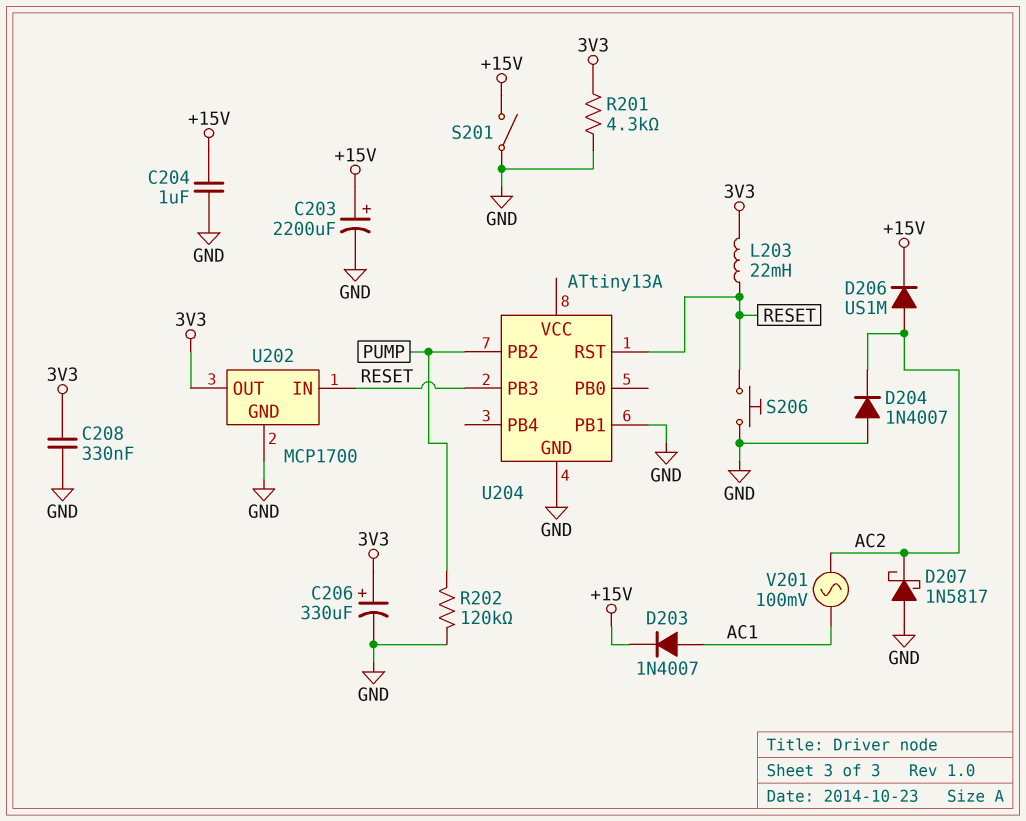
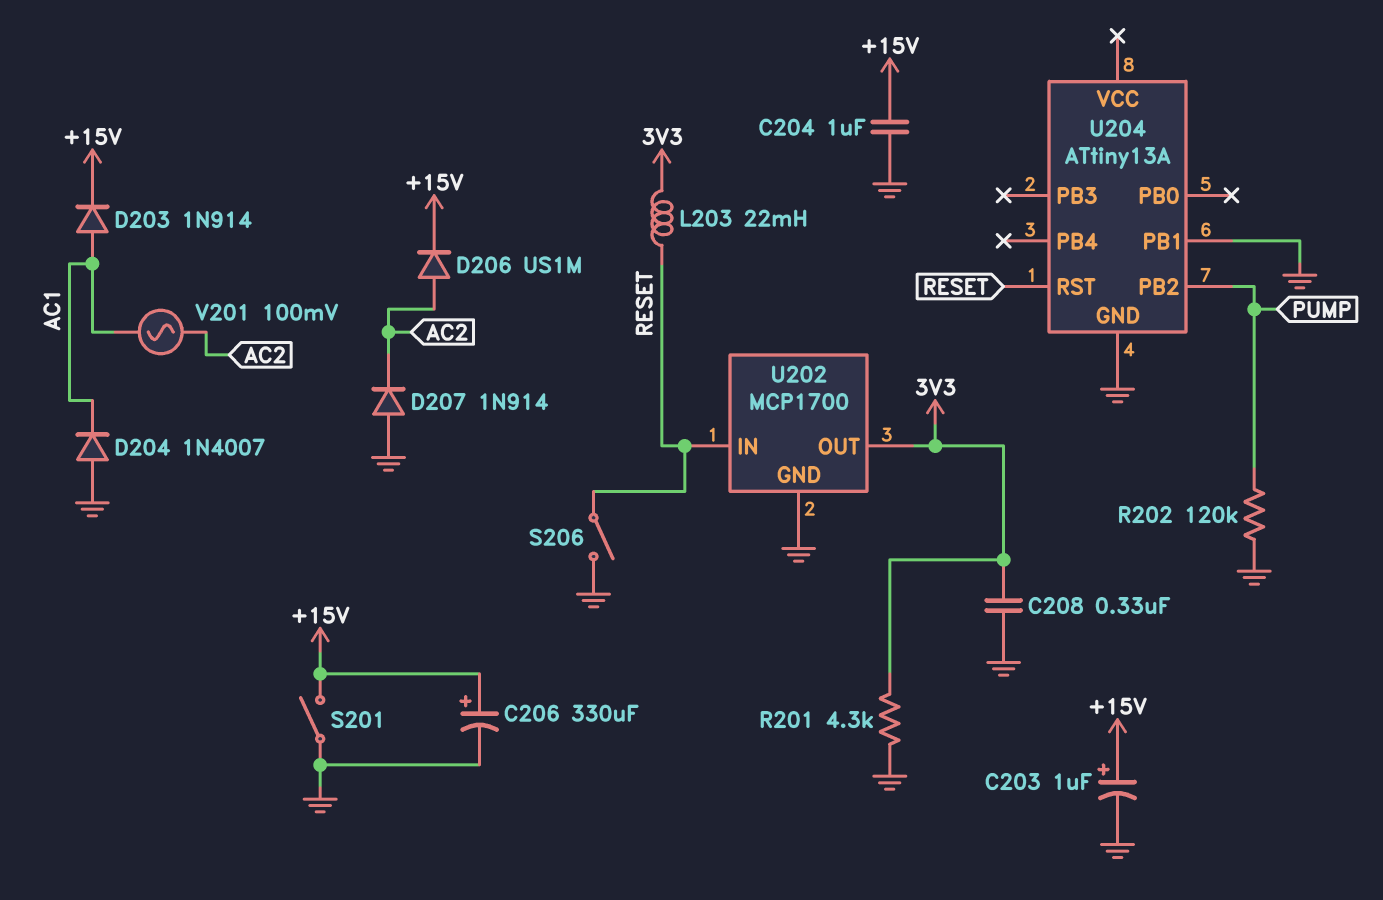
C203: 2200uF (plus +15V, minus GND) -> 1uF (plus +15V, minus GND)
C206: 330uF (plus 3V3, minus GND) -> 330uF (plus +15V, minus GND)
D203: diode 1N4007 (A AC1, K +15V) -> diode 1N914 (A AC1, K +15V)
D204: diode 1N4007 (A GND, K AC2) -> diode 1N4007 (A GND, K AC1)
D207: schottky 1N5817 (A GND, K AC2) -> diode 1N914 (A GND, K AC2)
S206: button (GND, RESET) -> switch (GND, RESET)
U204 pin PB3: RESET -> none

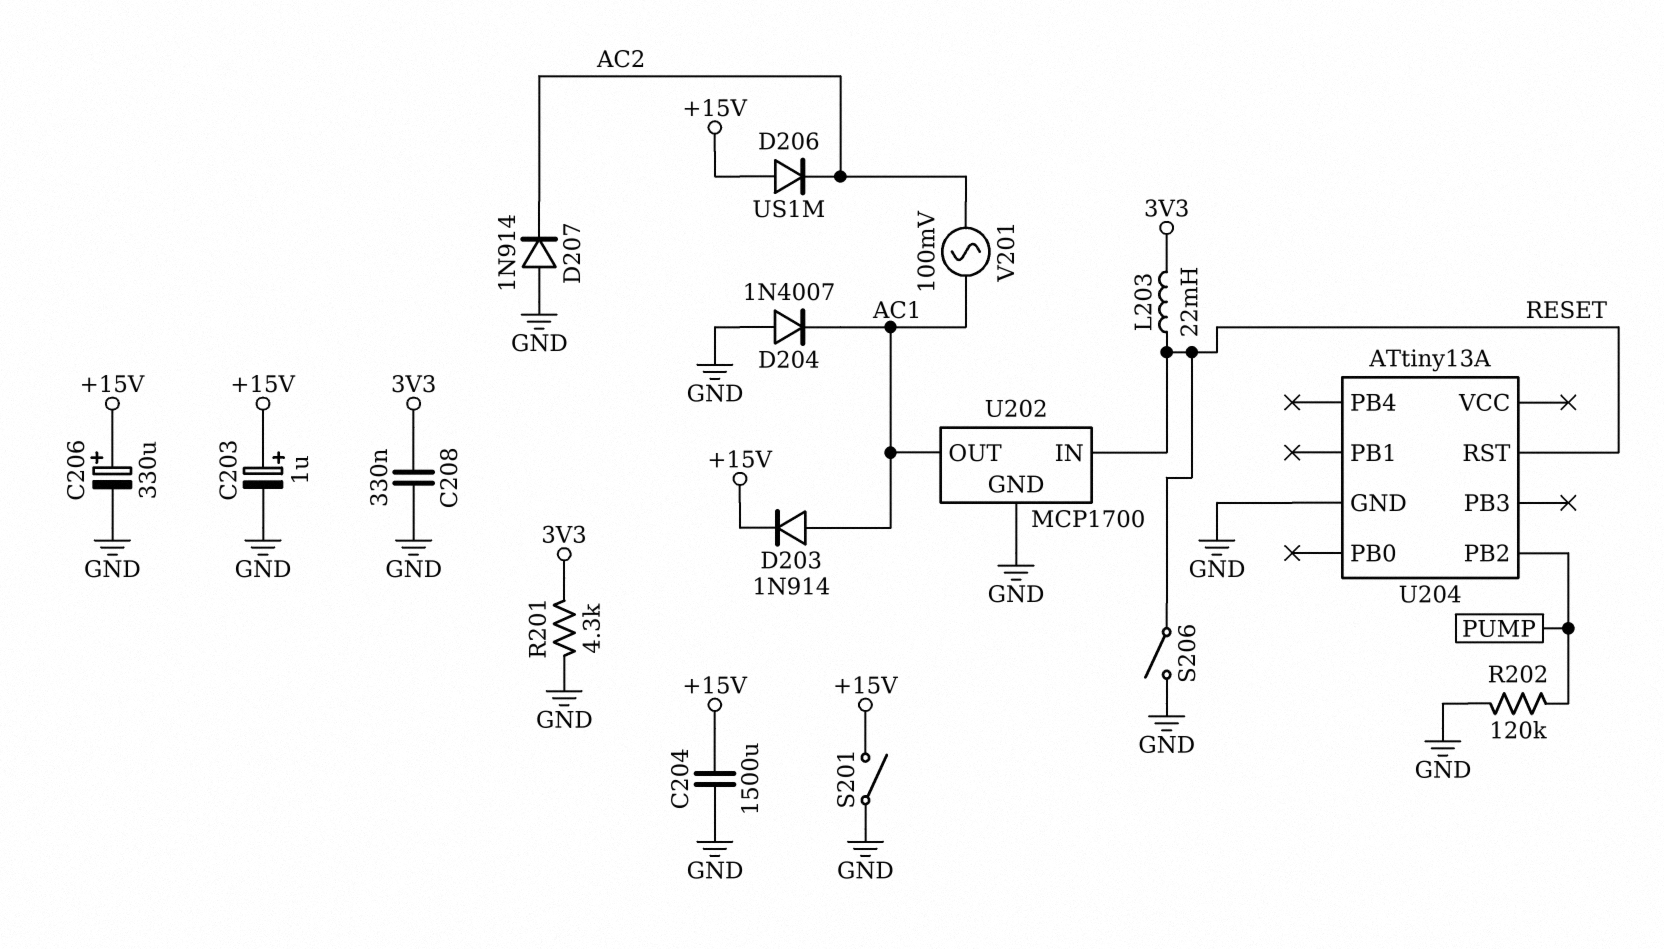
C204: 1uF (+15V, GND) -> 1500uF (+15V, GND)
D206: diode US1M (A AC2, K +15V) -> diode US1M (A +15V, K AC2)
U202 pin OUT: 3V3 -> AC1
U204 pin PB1: GND -> none

